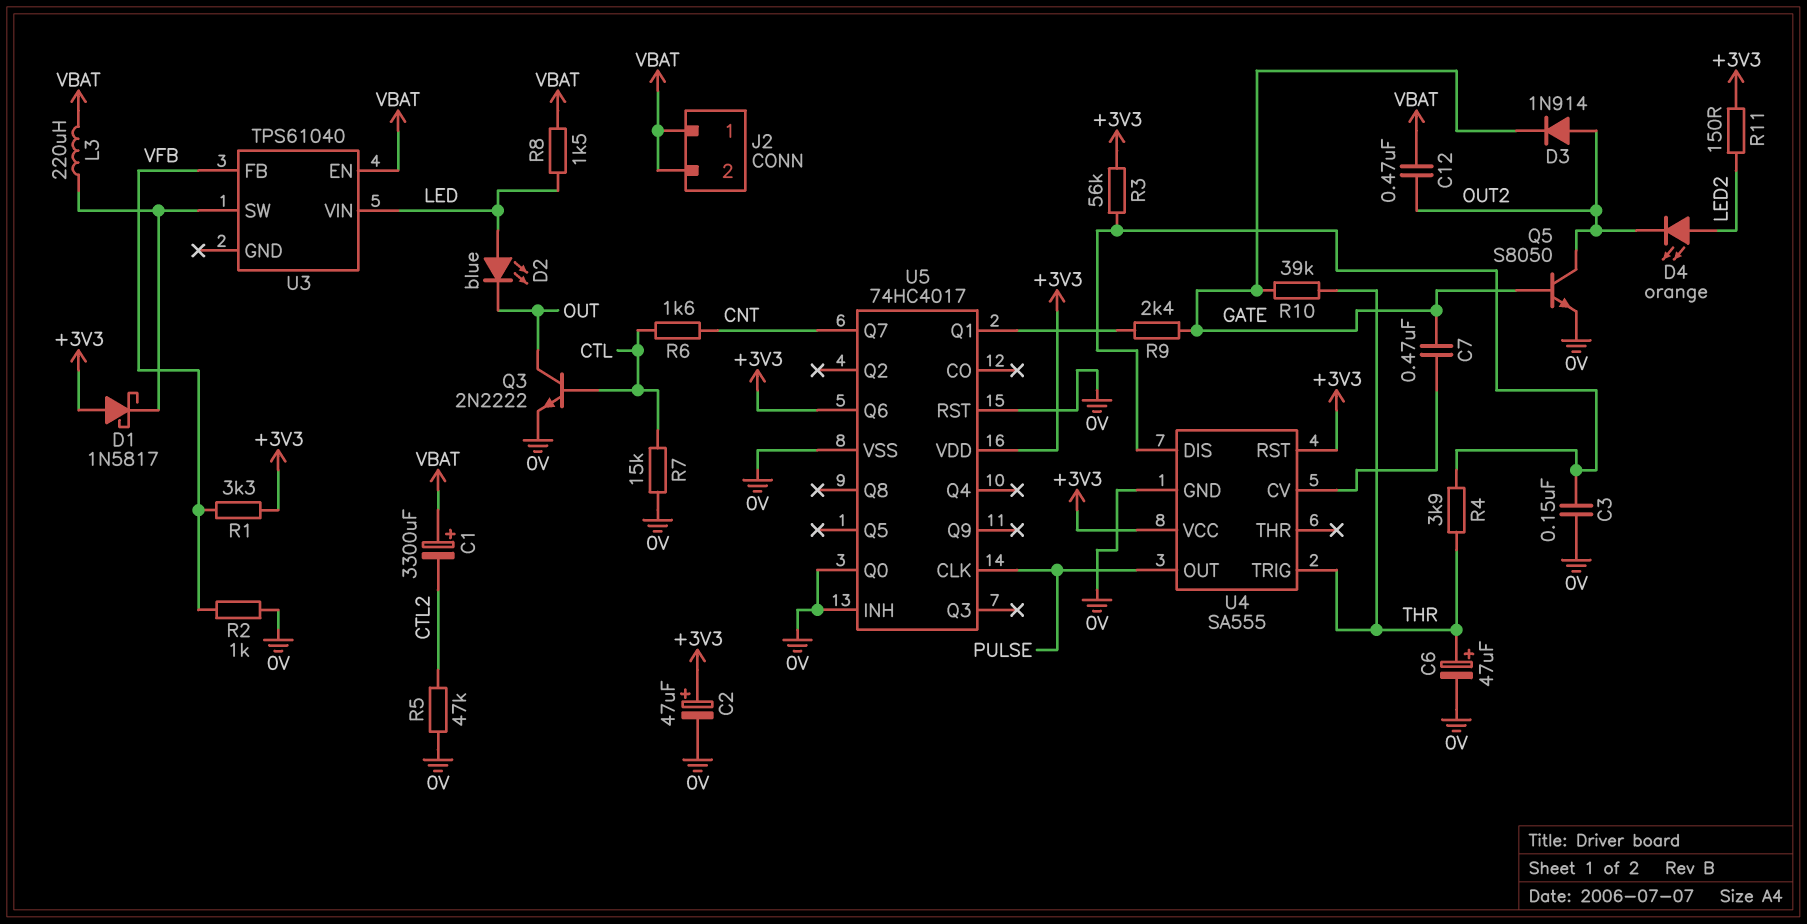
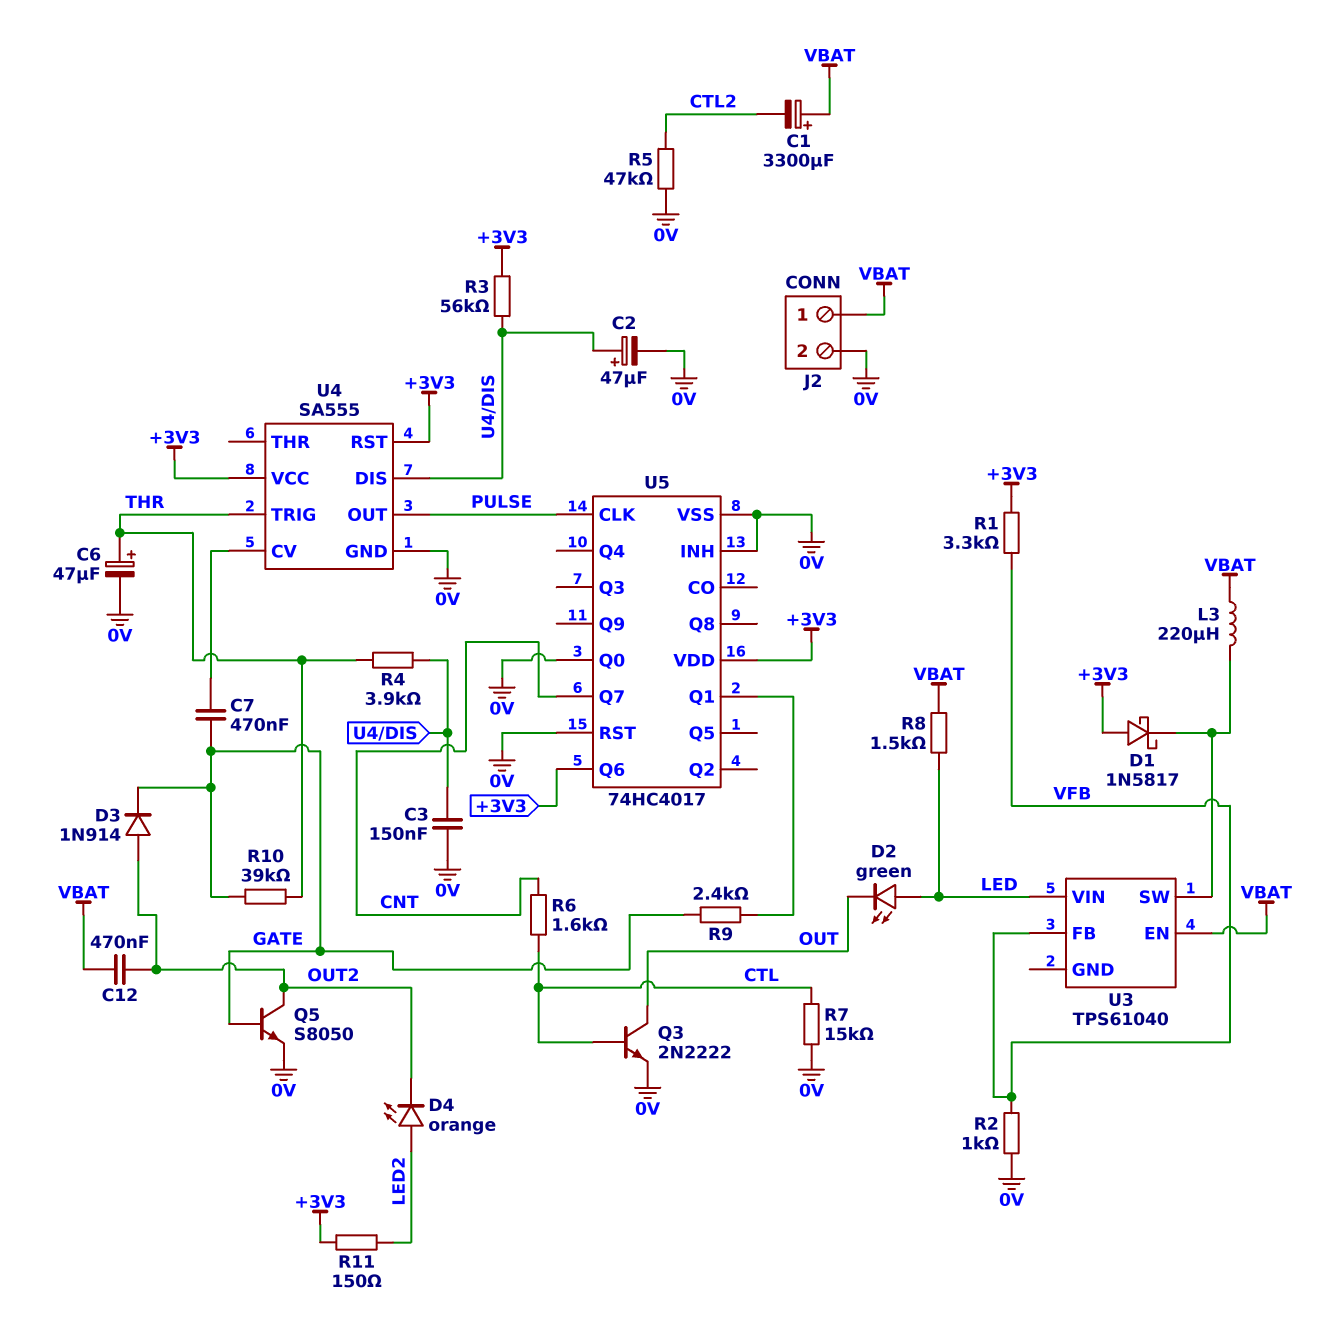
C2: 47uF (plus +3V3, minus 0V) -> 47uF (plus U4/DIS, minus 0V)
D2: LED blue (A LED, K OUT) -> LED green (A LED, K OUT)
J2 pin 2: VBAT -> 0V

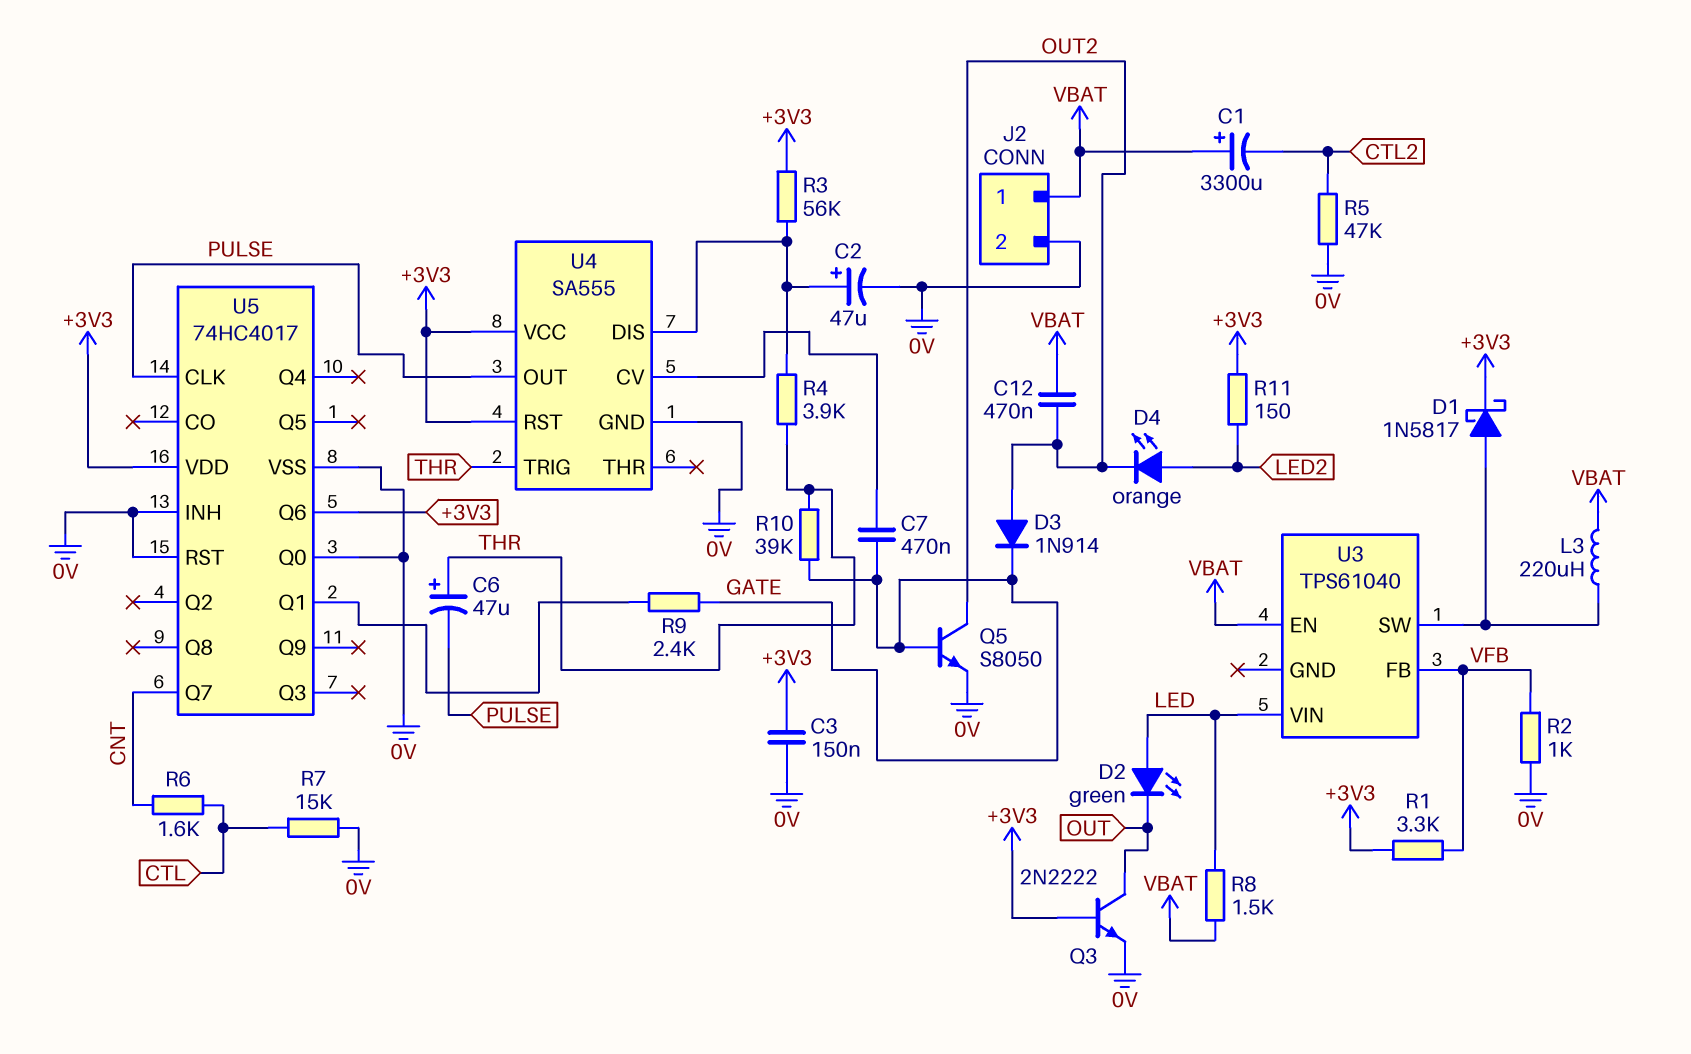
C3: 150nF (0V, U4/DIS) -> 150nF (+3V3, 0V)
C6: 47uF (plus THR, minus 0V) -> 47uF (plus THR, minus PULSE)
D1: schottky 1N5817 (A +3V3, K U3/SW) -> schottky 1N5817 (A U3/SW, K +3V3)
Q3: NPN 2N2222 (B CTL, C OUT, E 0V) -> NPN 2N2222 (B +3V3, C OUT, E 0V)

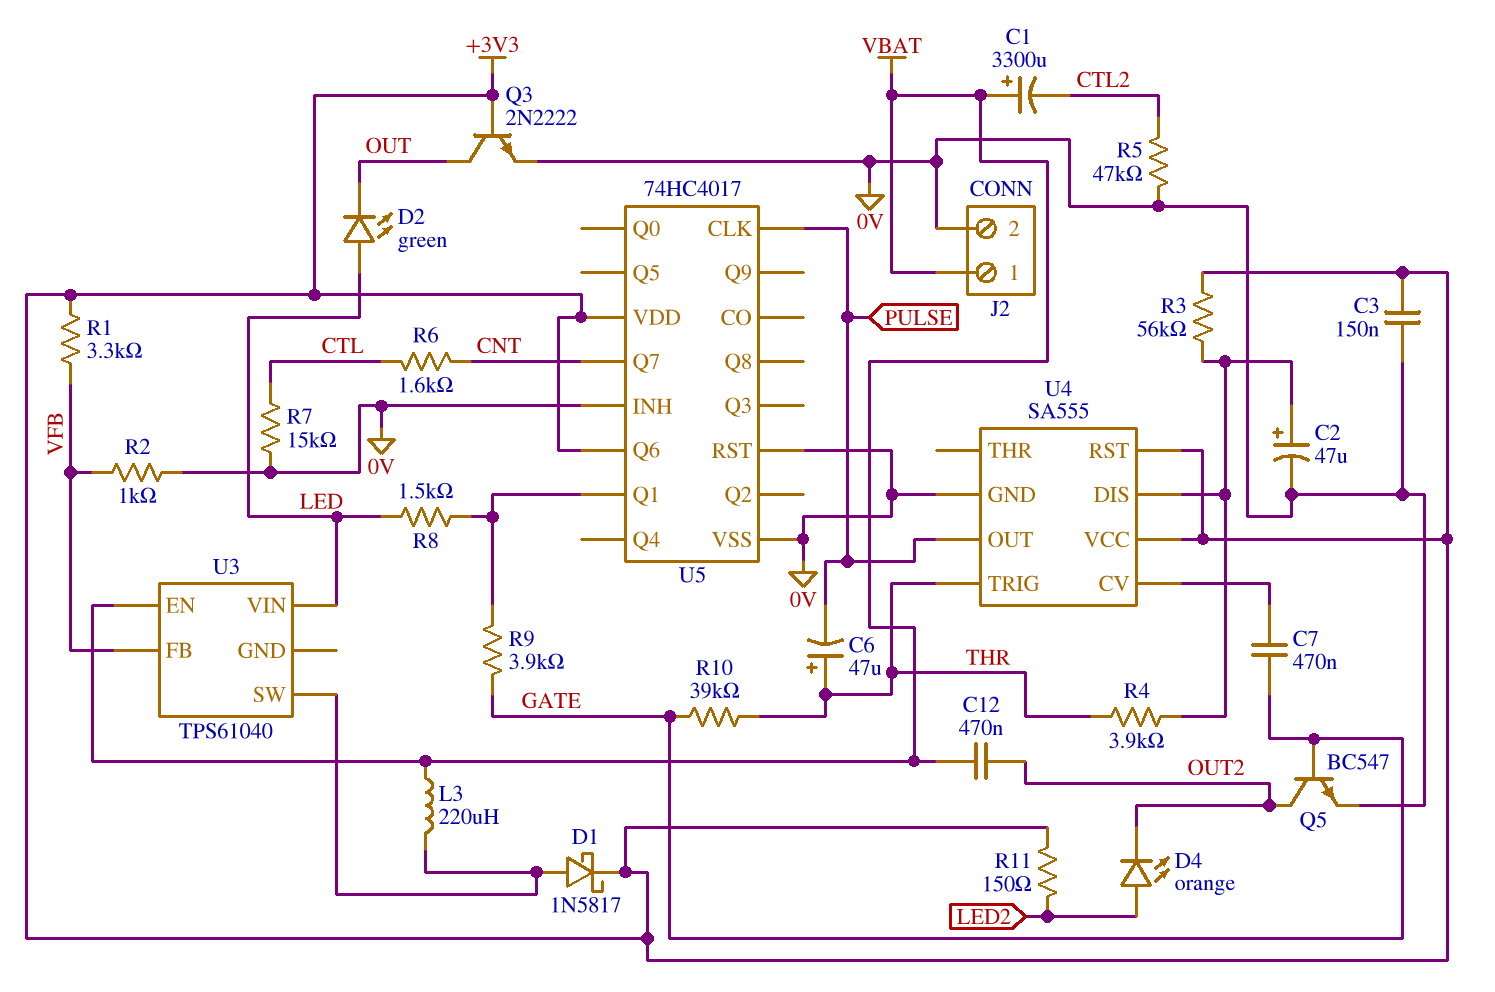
D3: diode 1N914 (A OUT2, K GATE) -> none
Q5: NPN S8050 (B GATE, C OUT2, E 0V) -> NPN BC547 (B GATE, C OUT2, E 0V)
R8: 1.5k (LED, VBAT) -> 1.5k (LED, U5/Q1)
R9: 2.4k (GATE, U5/Q1) -> 3.9k (GATE, U5/Q1)
U5 pin Q0: 0V -> none

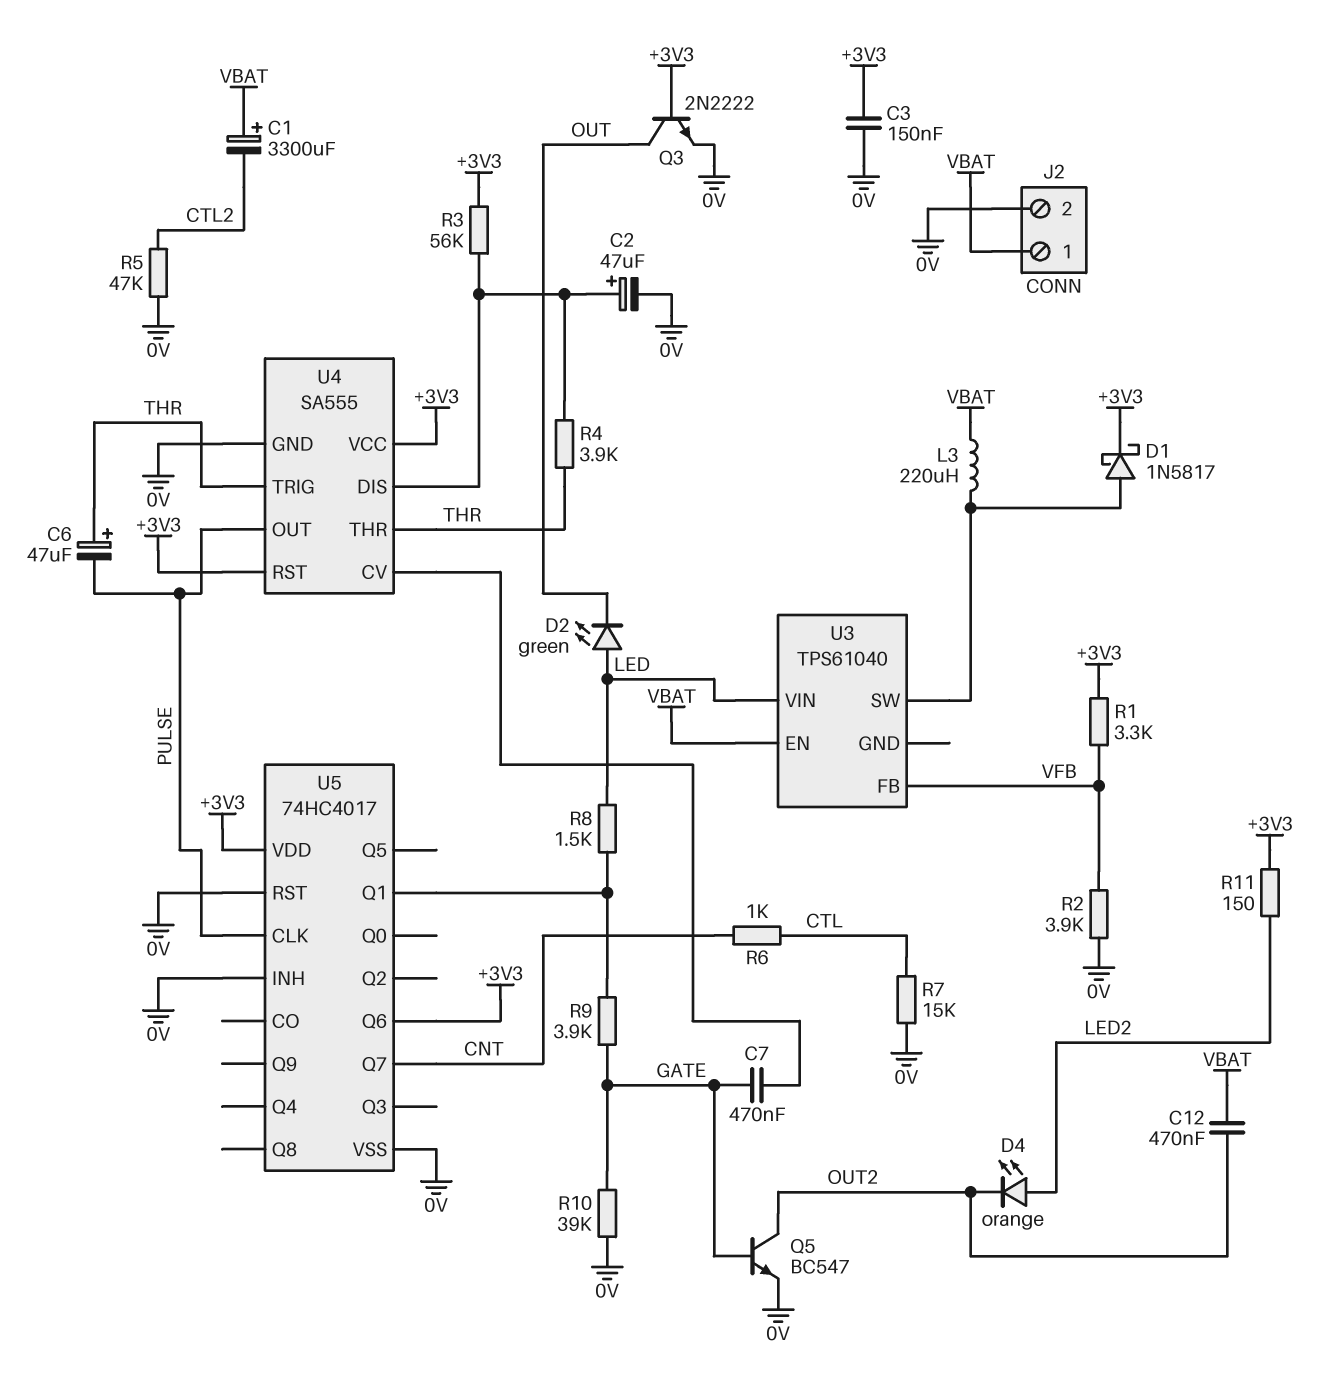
R2: 1k (0V, VFB) -> 3.9k (0V, VFB)
R6: 1.6k (CNT, CTL) -> 1k (CNT, CTL)
R10: 39k (GATE, THR) -> 39k (0V, GATE)
U4 pin THR: none -> THR

